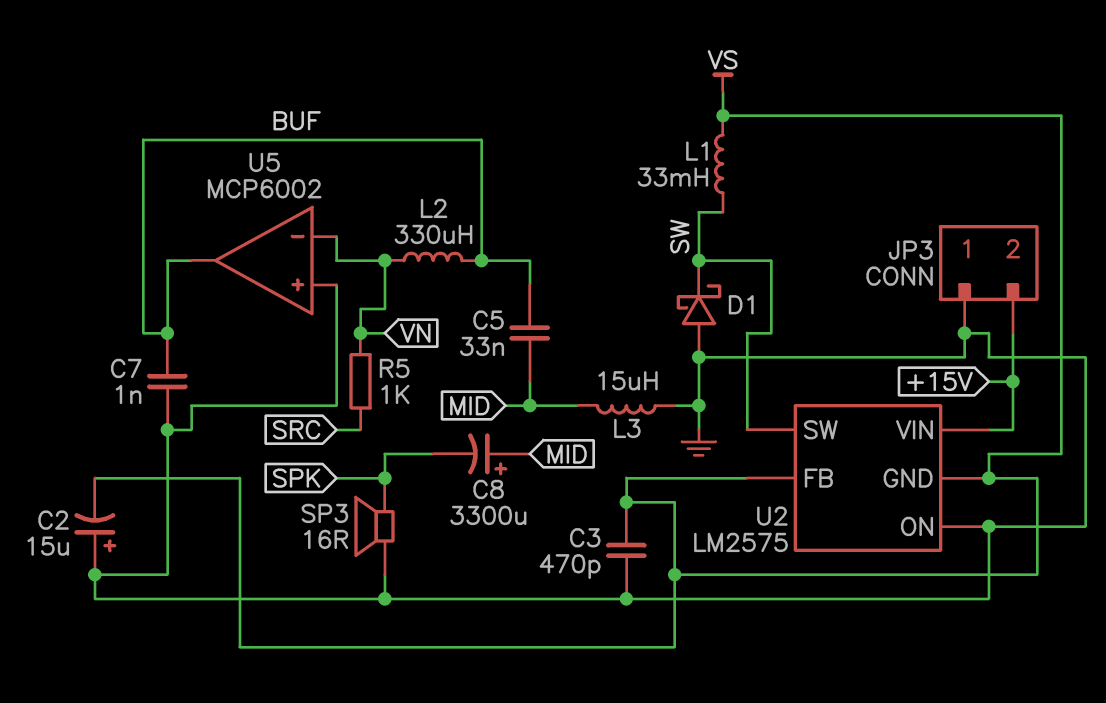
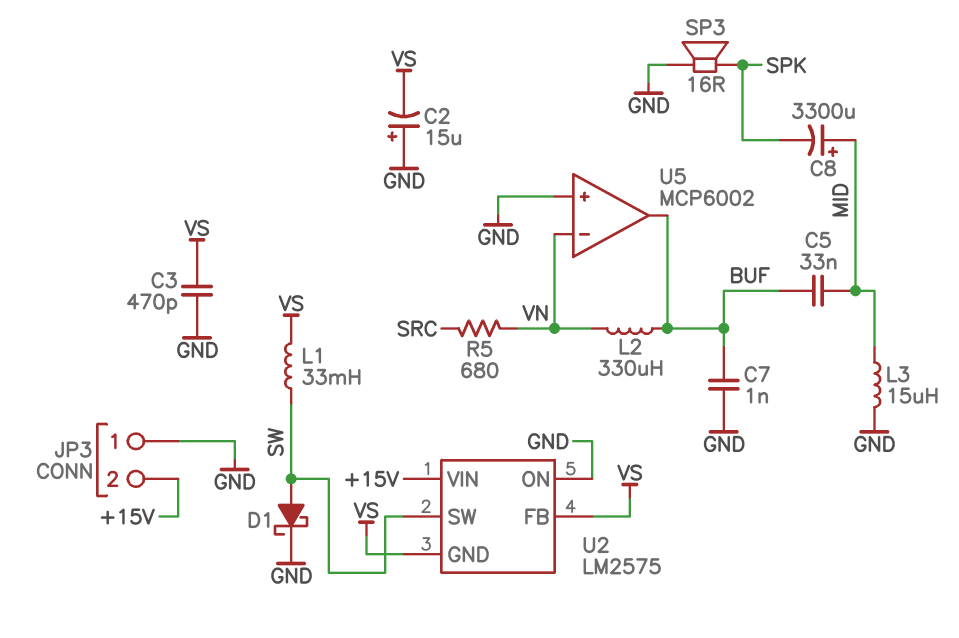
D1: schottky (A GND, K SW) -> schottky (A SW, K GND)
R5: 1k (SRC, VN) -> 680 (SRC, VN)

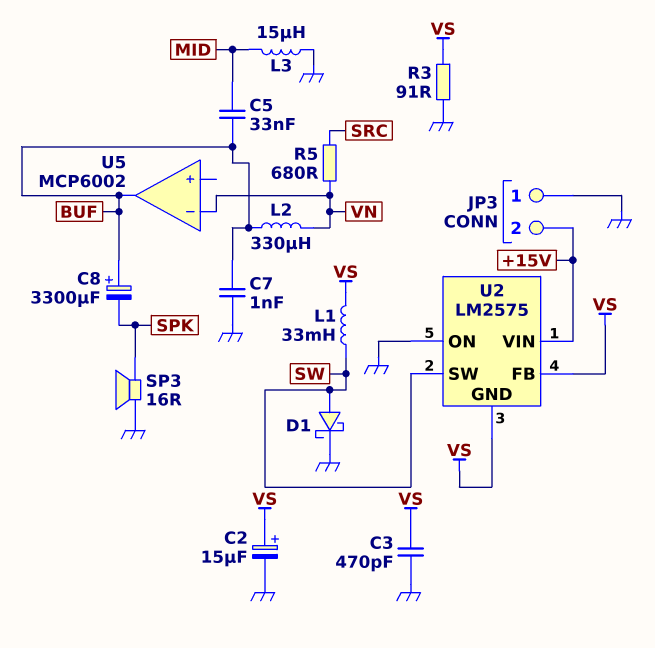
C2: 15uF (plus GND, minus VS) -> 15uF (plus VS, minus GND)
C8: 3300uF (plus MID, minus SPK) -> 3300uF (plus BUF, minus SPK)
R3: none -> 91 (GND, VS)
U5 pin in+: GND -> none

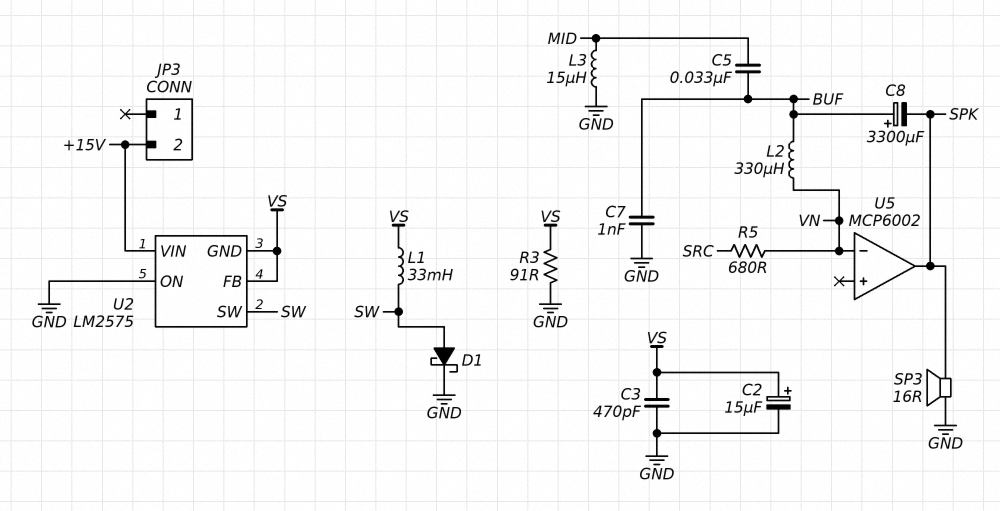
JP3 pin 1: GND -> none
U5 pin out: BUF -> SPK

